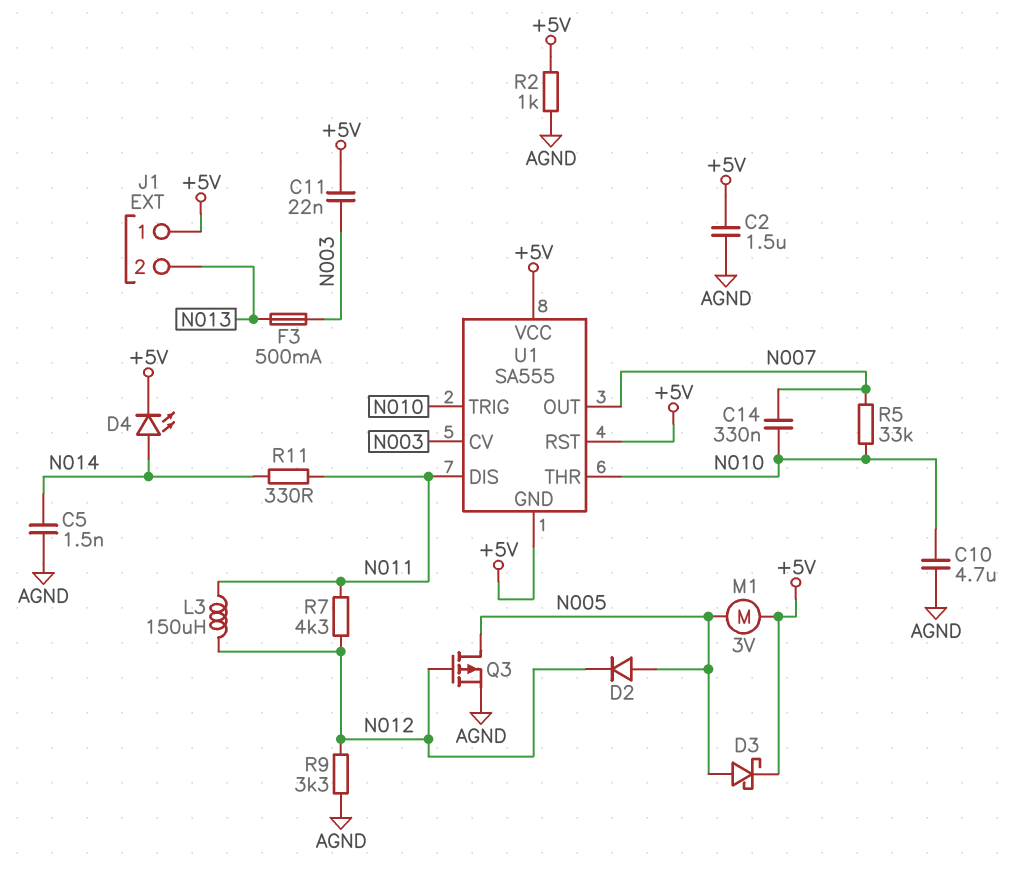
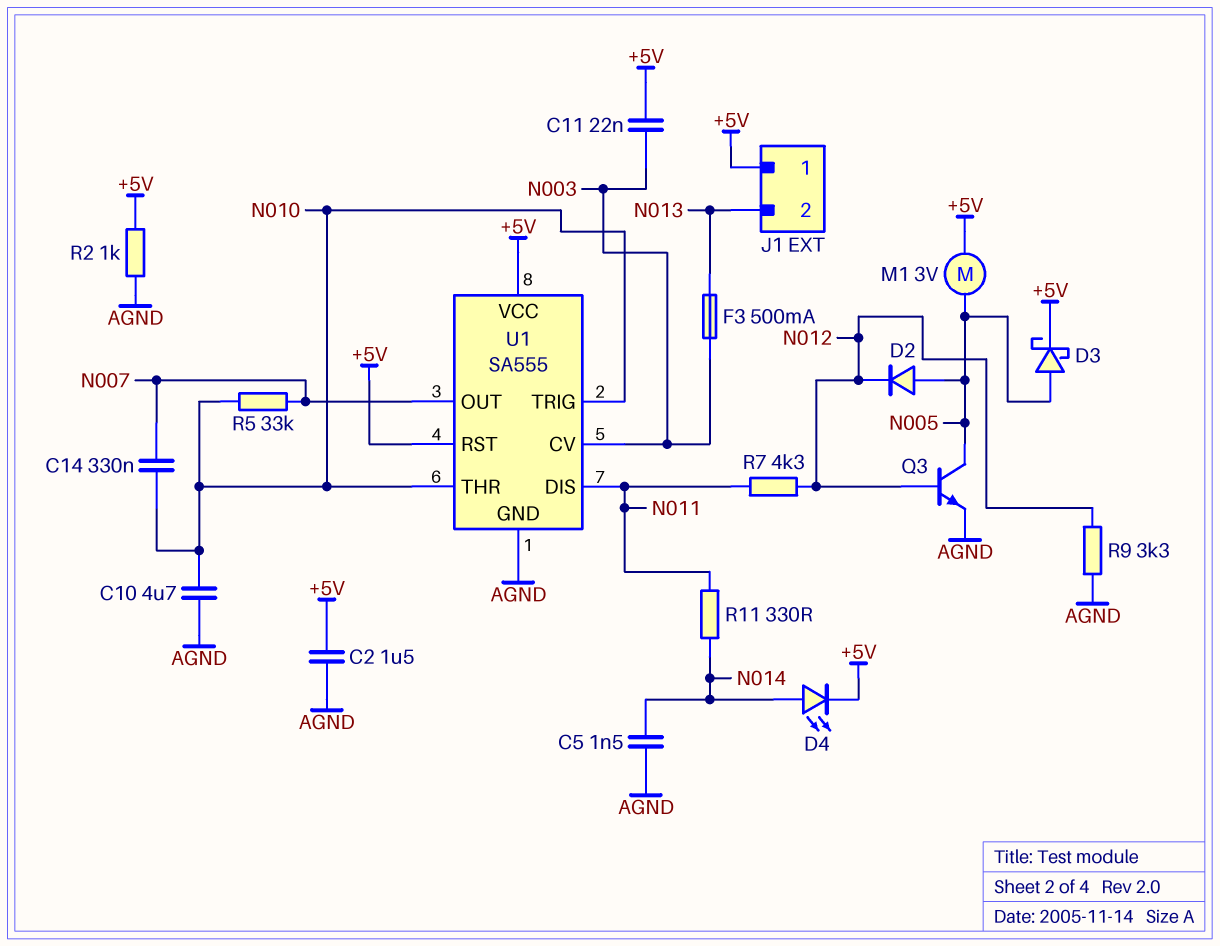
L3: 150uH (N011, N012) -> none
Q3: PMOS (G N012, D N005, S AGND) -> NPN (B N012, C N005, E AGND)
U1 pin GND: +5V -> AGND

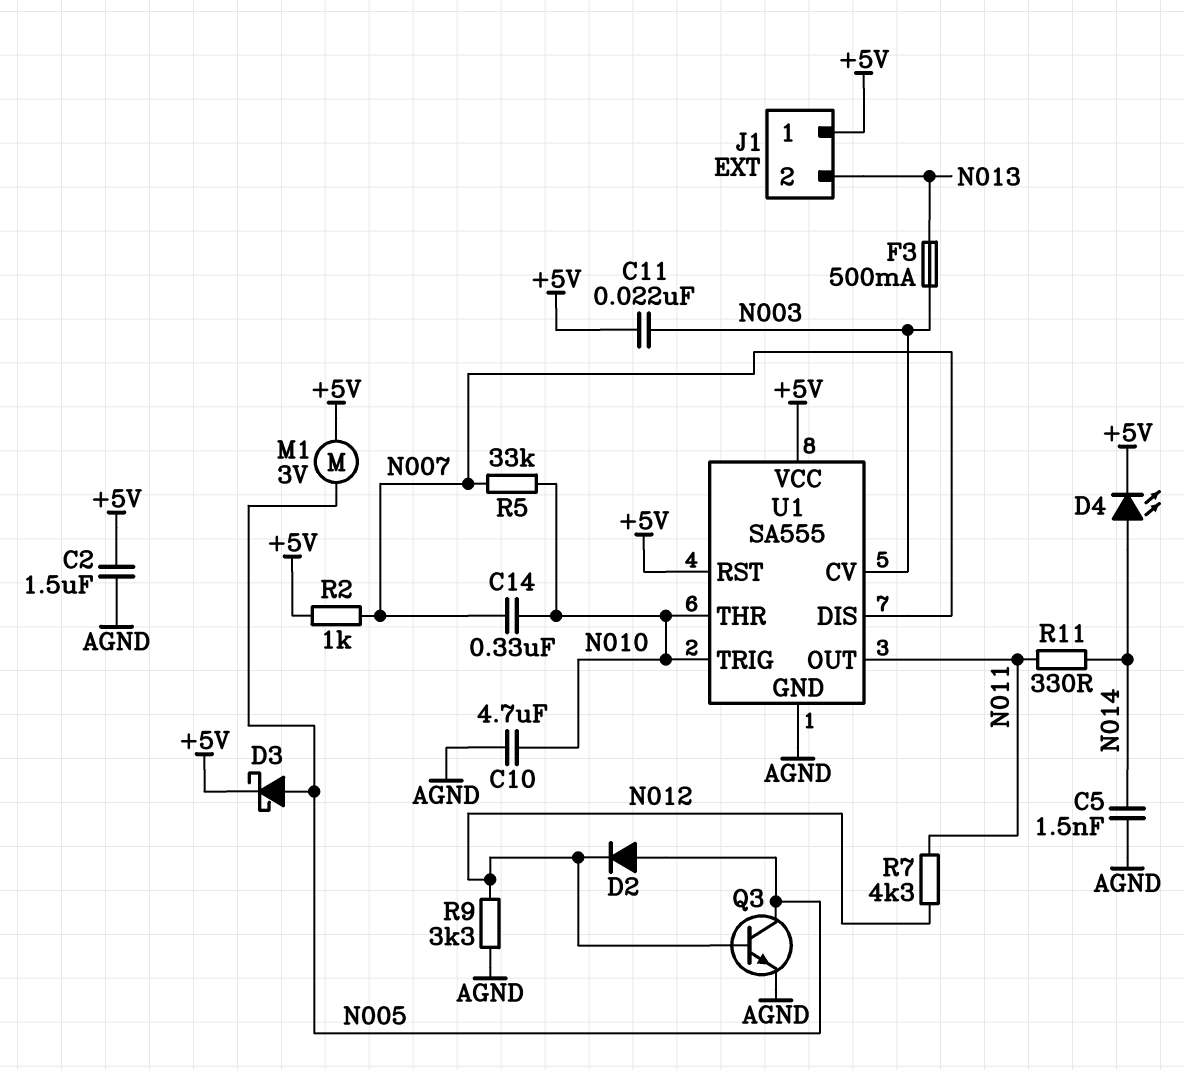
R2: 1k (+5V, AGND) -> 1k (+5V, N007)
U1 pin DIS: N011 -> N007
U1 pin OUT: N007 -> N011

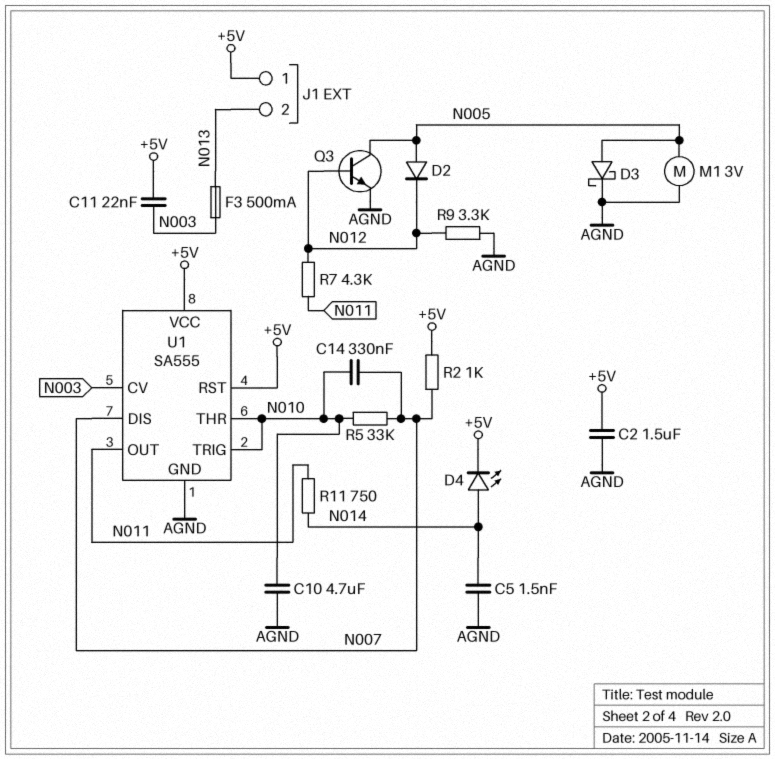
D3: schottky (A N005, K +5V) -> schottky (A N005, K AGND)
M1: motor 3V (+5V, N005) -> motor 3V (AGND, N005)
R11: 330 (N011, N014) -> 750 (N011, N014)

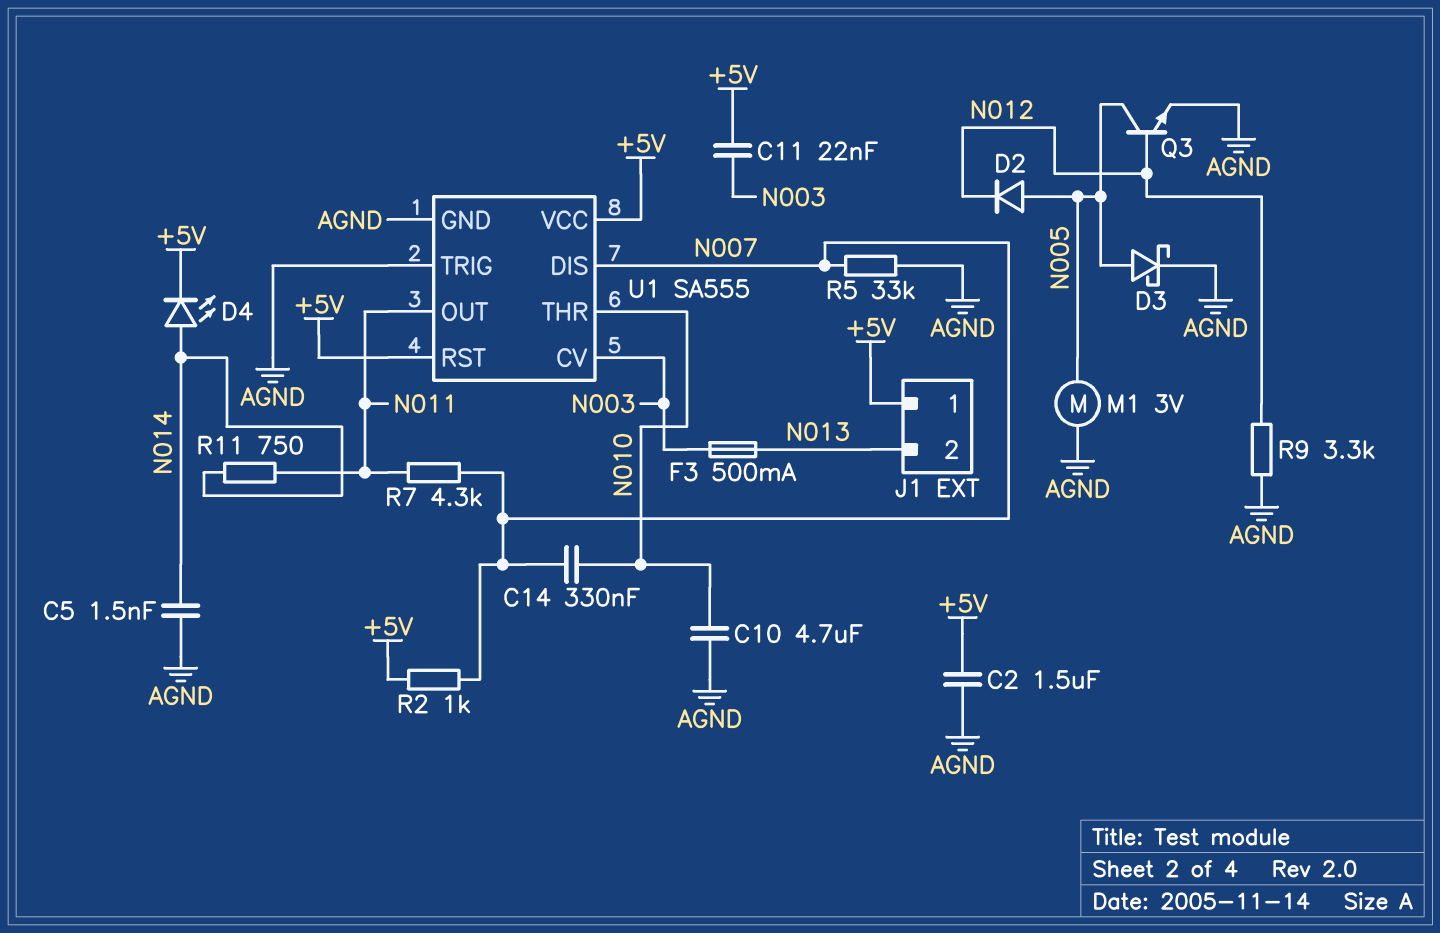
R5: 33k (N007, N010) -> 33k (AGND, N007)
R7: 4.3k (N011, N012) -> 4.3k (N007, N011)
U1 pin TRIG: N010 -> AGND

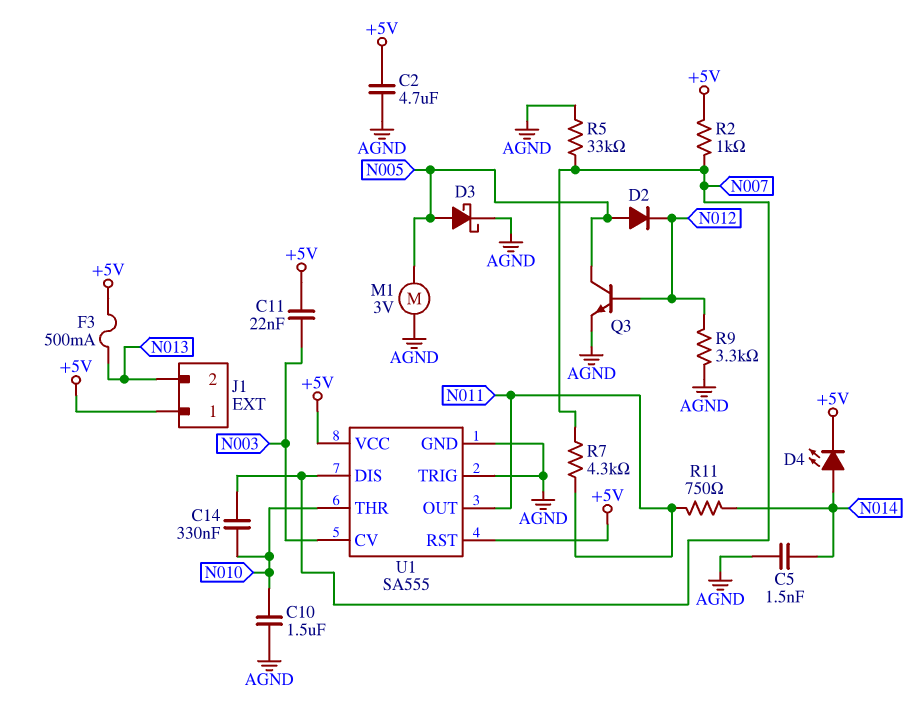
C2: 1.5uF (+5V, AGND) -> 4.7uF (+5V, AGND)
C10: 4.7uF (AGND, N010) -> 1.5uF (AGND, N010)
F3: 500mA (N003, N013) -> 500mA (+5V, N013)

